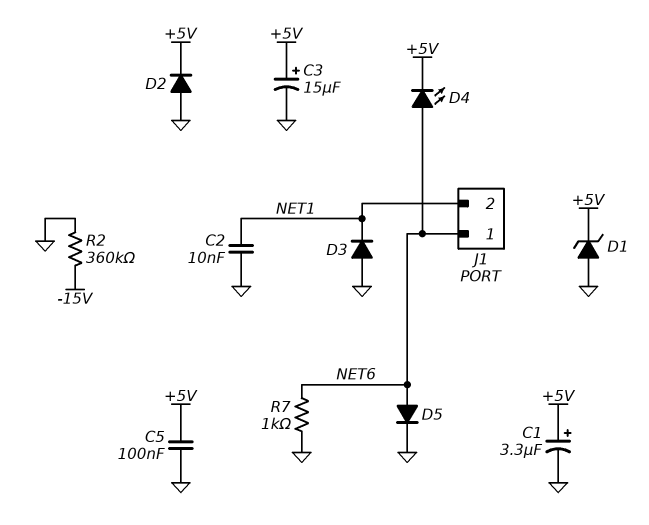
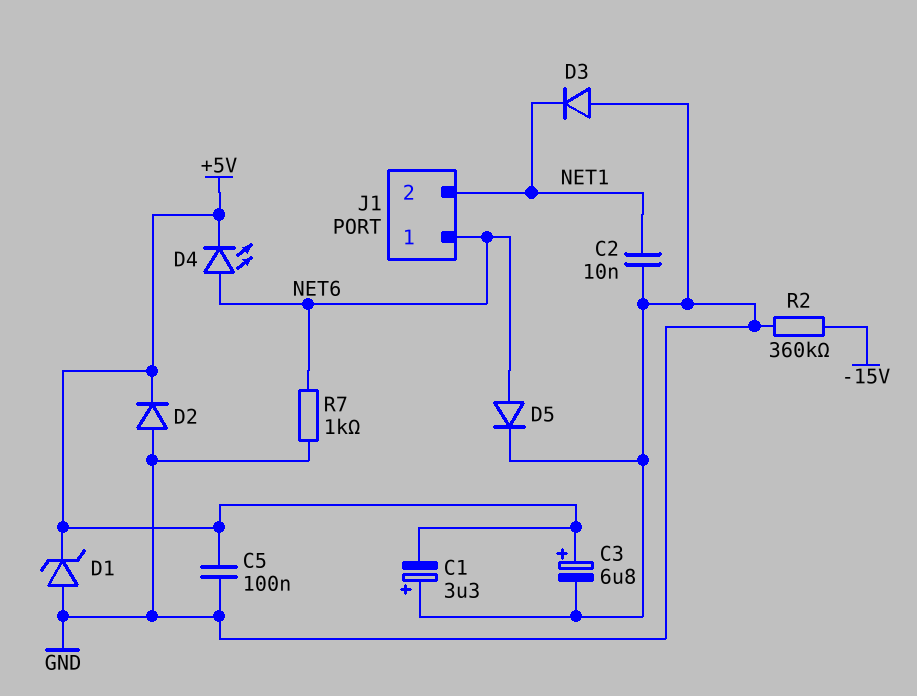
C1: 3.3uF (plus +5V, minus GND) -> 3.3uF (plus GND, minus +5V)
C3: 15uF (plus +5V, minus GND) -> 6.8uF (plus +5V, minus GND)

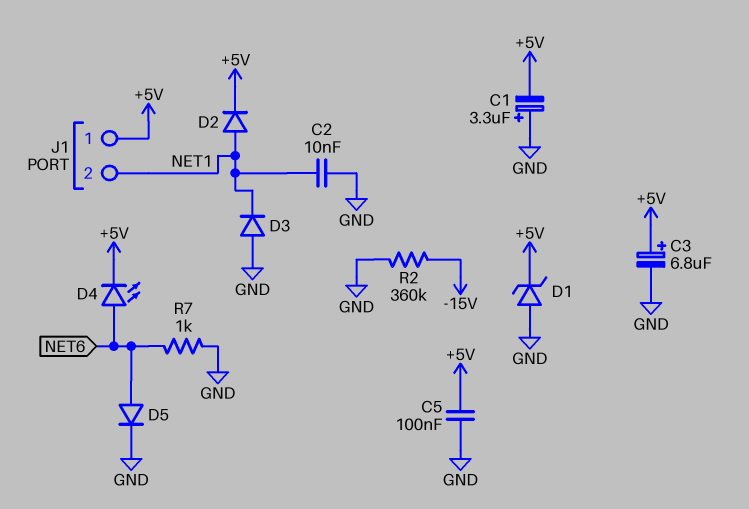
D2: diode (A GND, K +5V) -> diode (A NET1, K +5V)
J1 pin 1: NET6 -> +5V

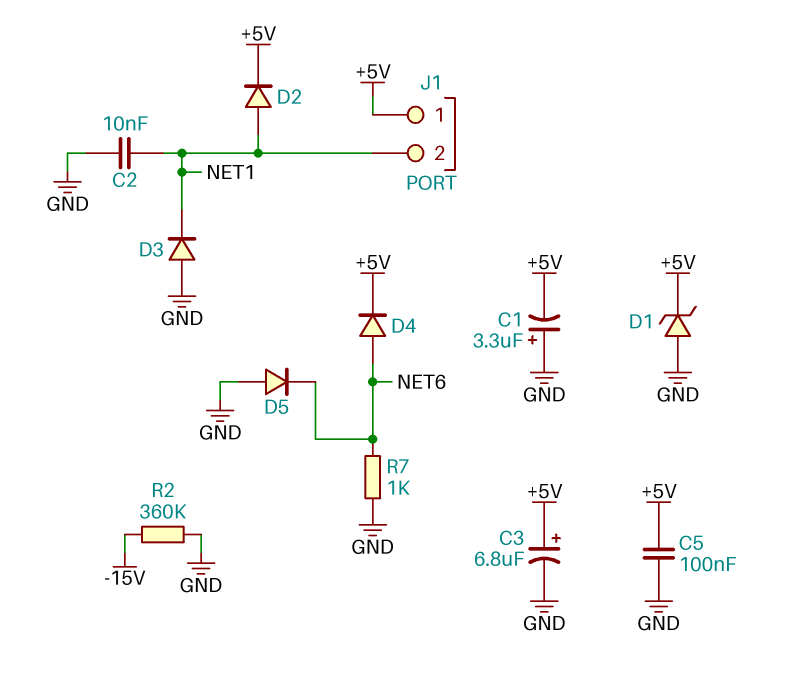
D4: LED (A NET6, K +5V) -> diode (A NET6, K +5V)
D5: diode (A NET6, K GND) -> diode (A GND, K NET6)

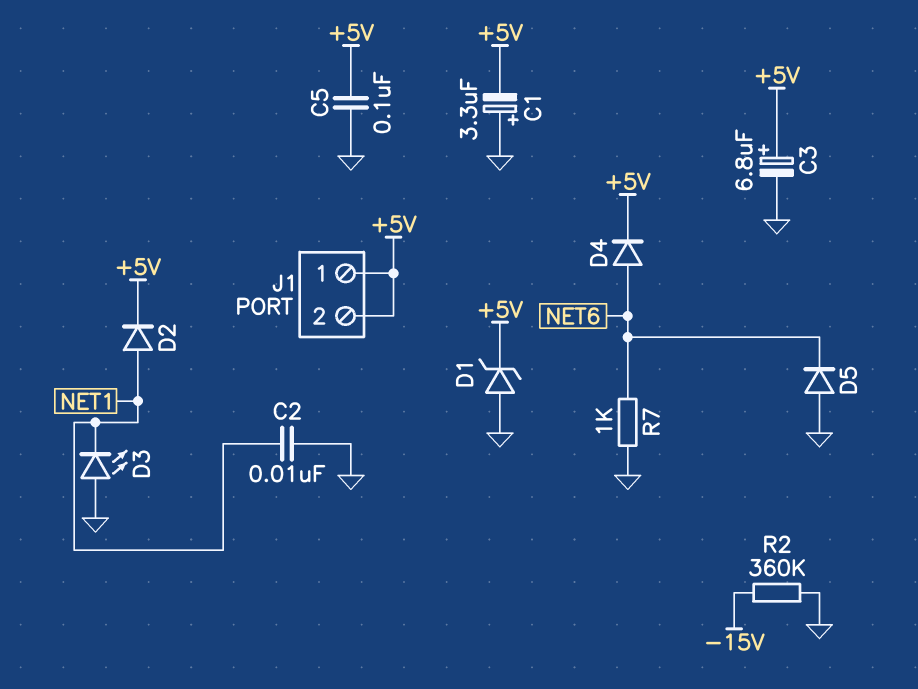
D3: diode (A GND, K NET1) -> LED (A GND, K NET1)
J1 pin 2: NET1 -> +5V

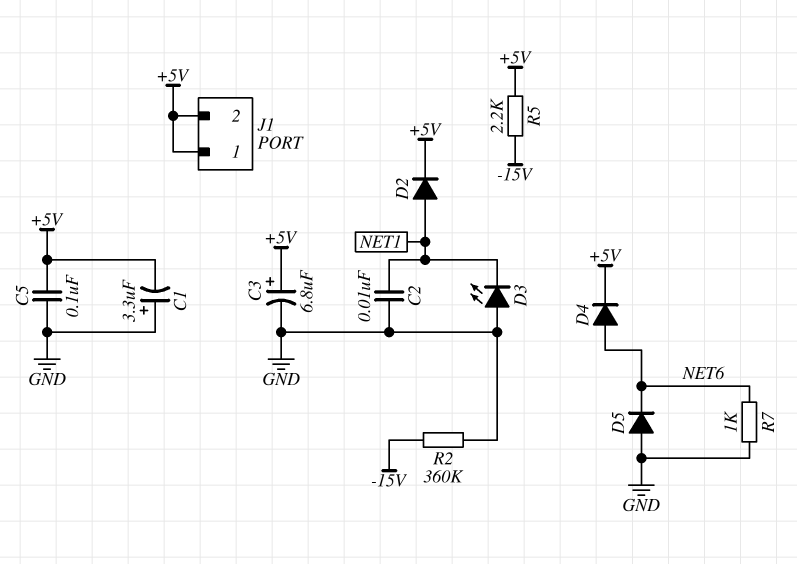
D1: zener (A GND, K +5V) -> none
R5: none -> 2.2k (+5V, -15V)

